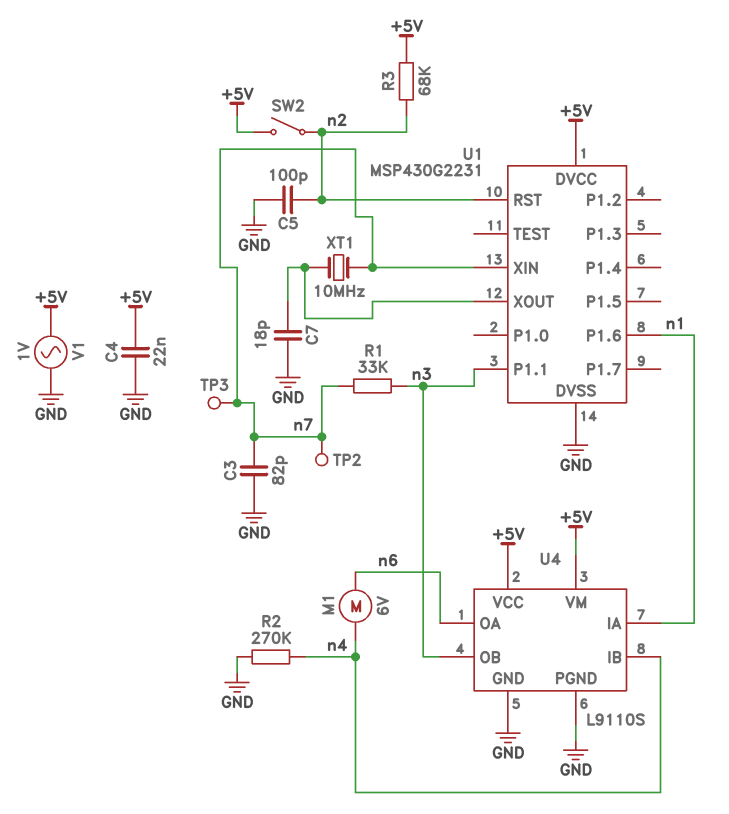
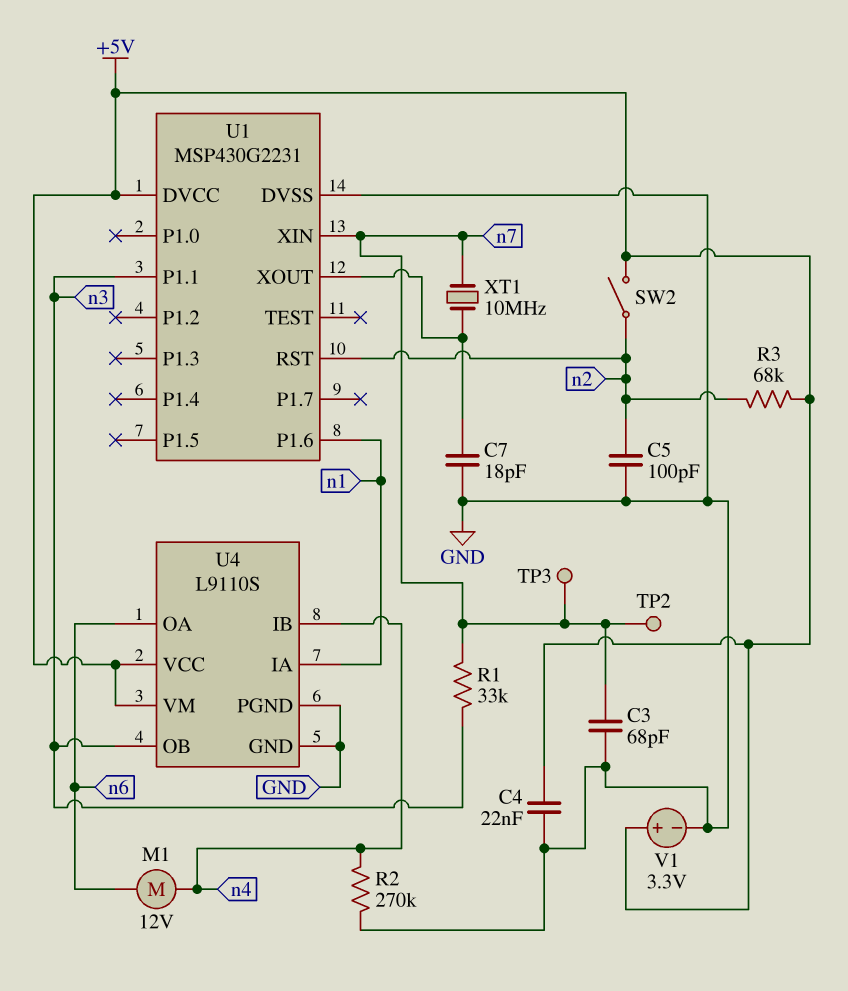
C3: 82pF (GND, n7) -> 68pF (GND, n7)
M1: motor 6V (n4, n6) -> motor 12V (n4, n6)
V1: AC 1V (+5V, GND) -> 3.3V (plus +5V, minus GND)

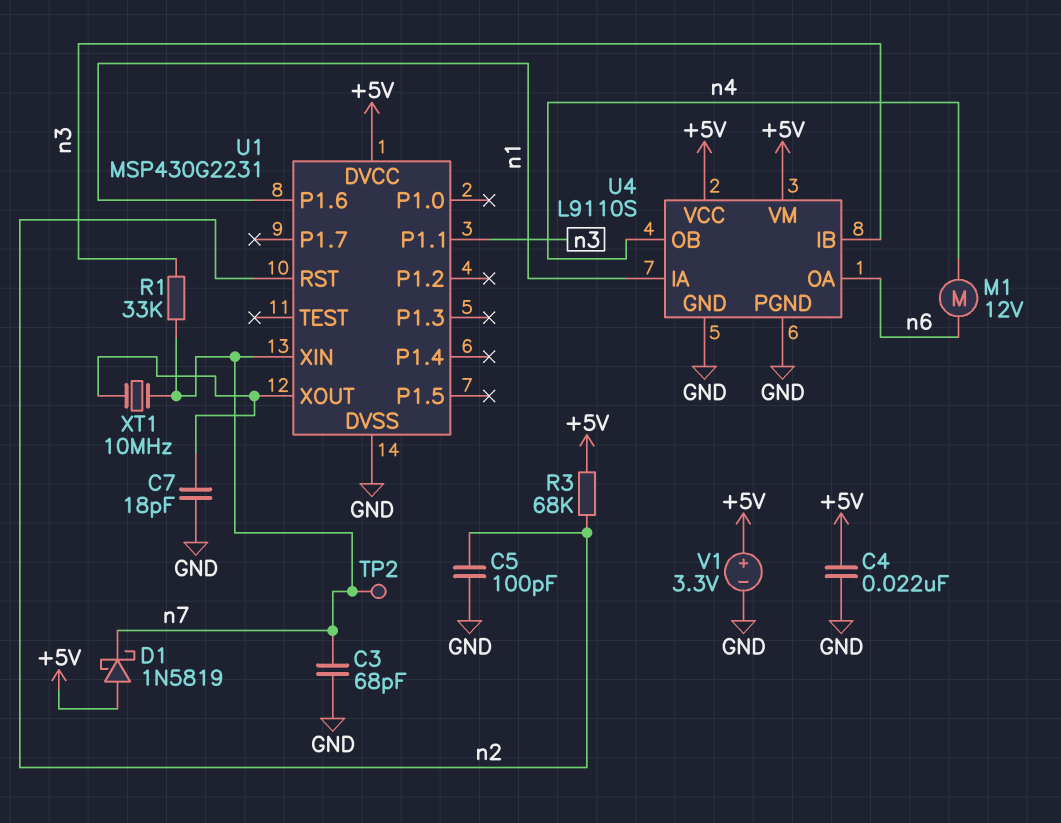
D1: none -> schottky 1N5819 (A +5V, K n7)
R2: 270k (GND, n4) -> none
SW2: switch (+5V, n2) -> none
TP3: test point (n7) -> none
U4 pin IB: n4 -> n3
U4 pin OB: n3 -> n4

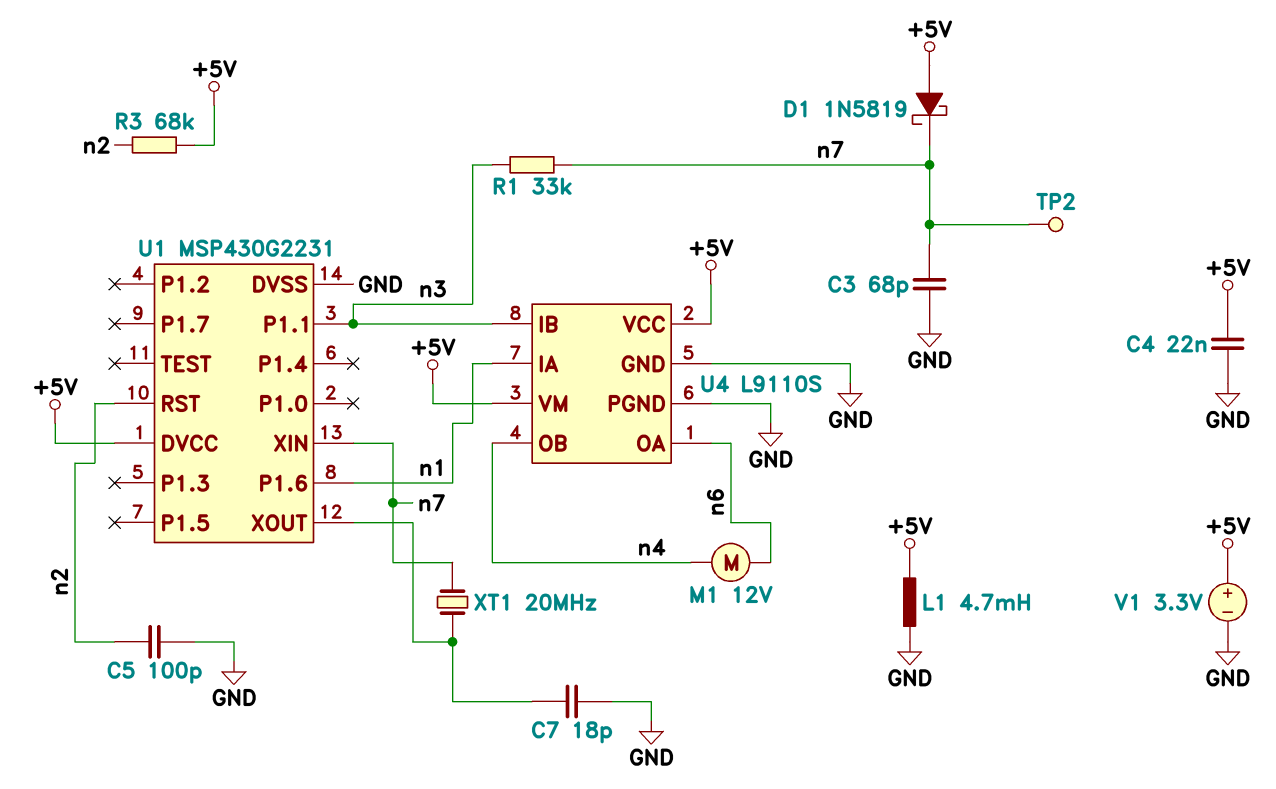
L1: none -> 4.7mH (+5V, GND)
XT1: 10MHz (U1/XOUT, n7) -> 20MHz (U1/XOUT, n7)

